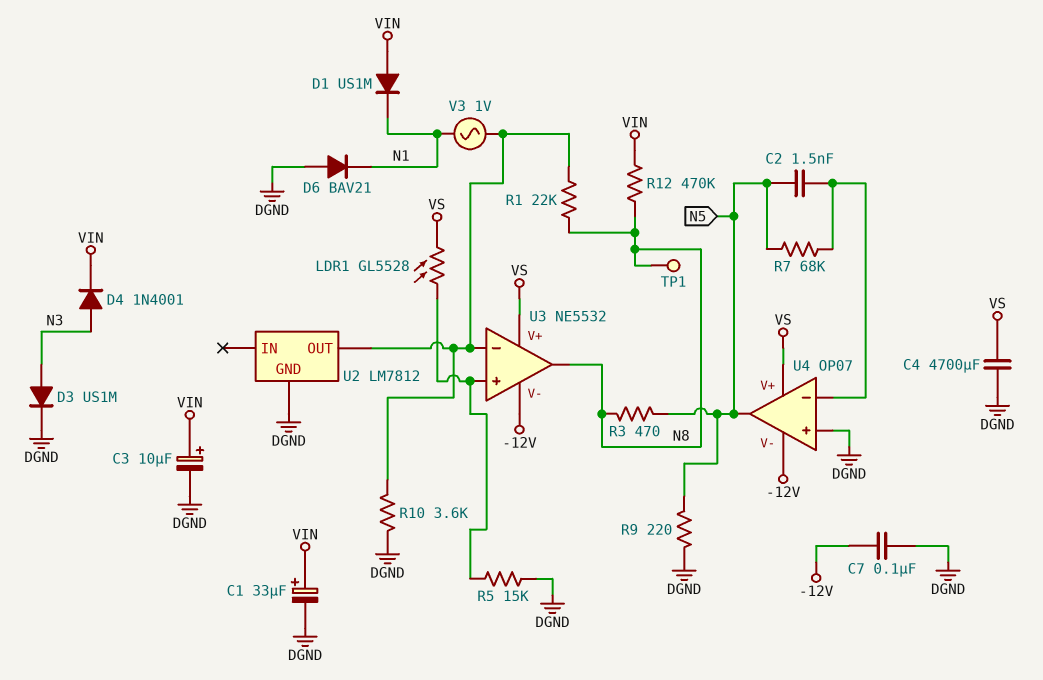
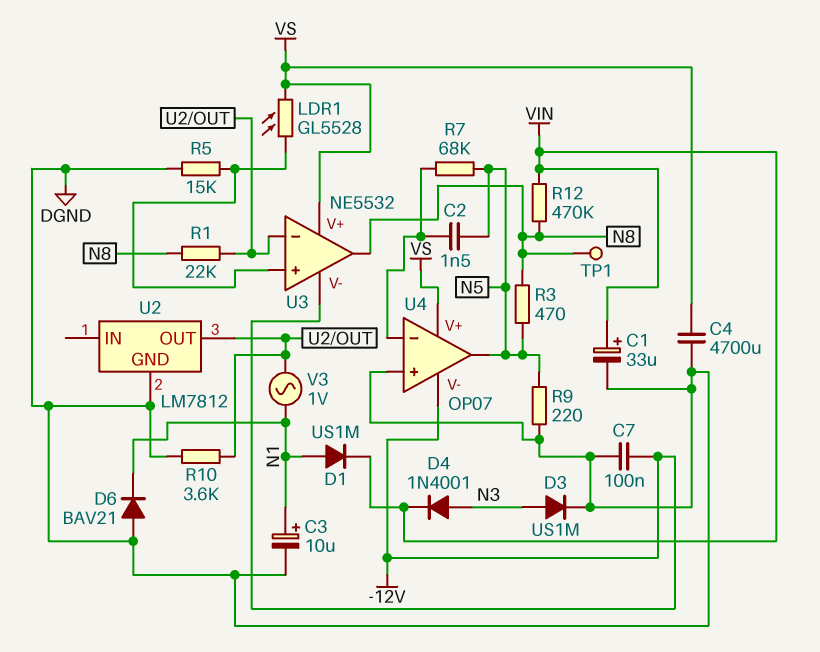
C3: 10uF (plus VIN, minus DGND) -> 10uF (plus N1, minus DGND)
D1: diode US1M (A VIN, K N1) -> diode US1M (A N1, K VIN)

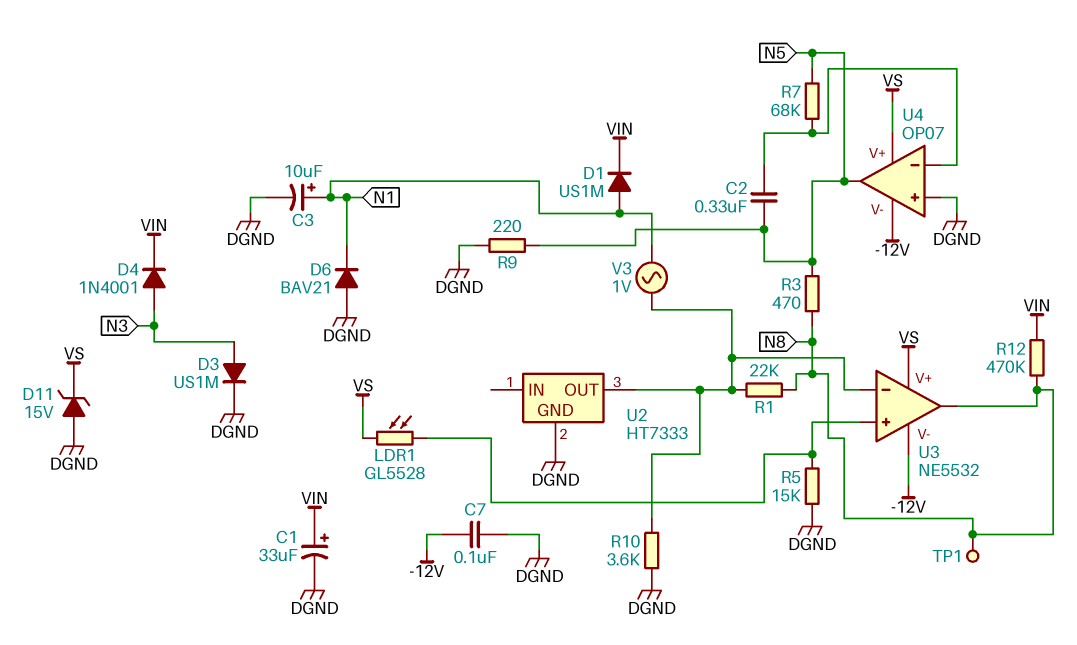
C2: 1.5nF (N5, U4/in-) -> 330nF (N5, U4/in-)
C4: 4700uF (DGND, VS) -> none
D11: none -> zener 15V (A DGND, K VS)
U2: LM7812 -> HT7333

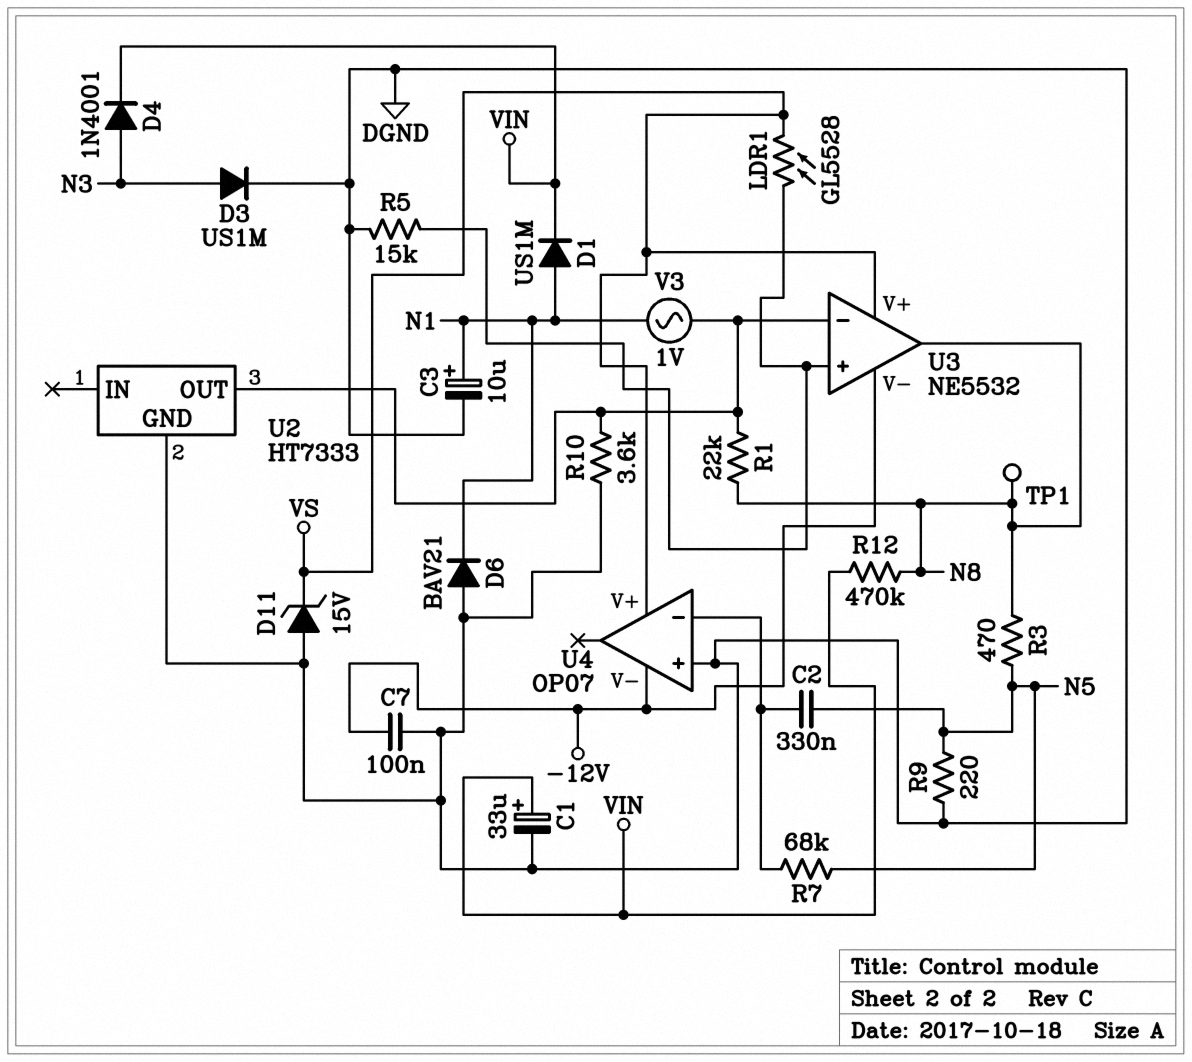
U4 pin out: N5 -> none

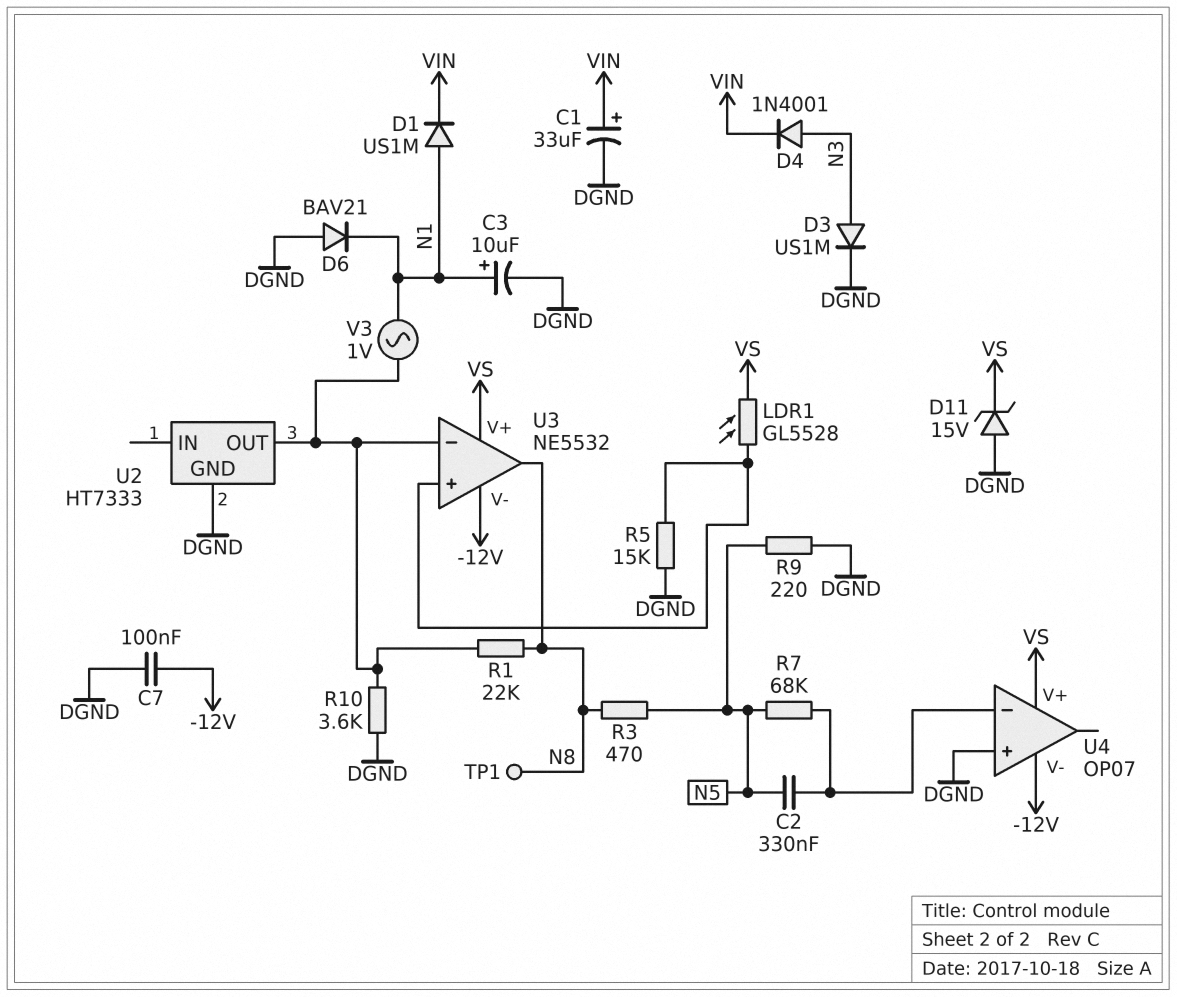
R12: 470k (N8, VIN) -> none

